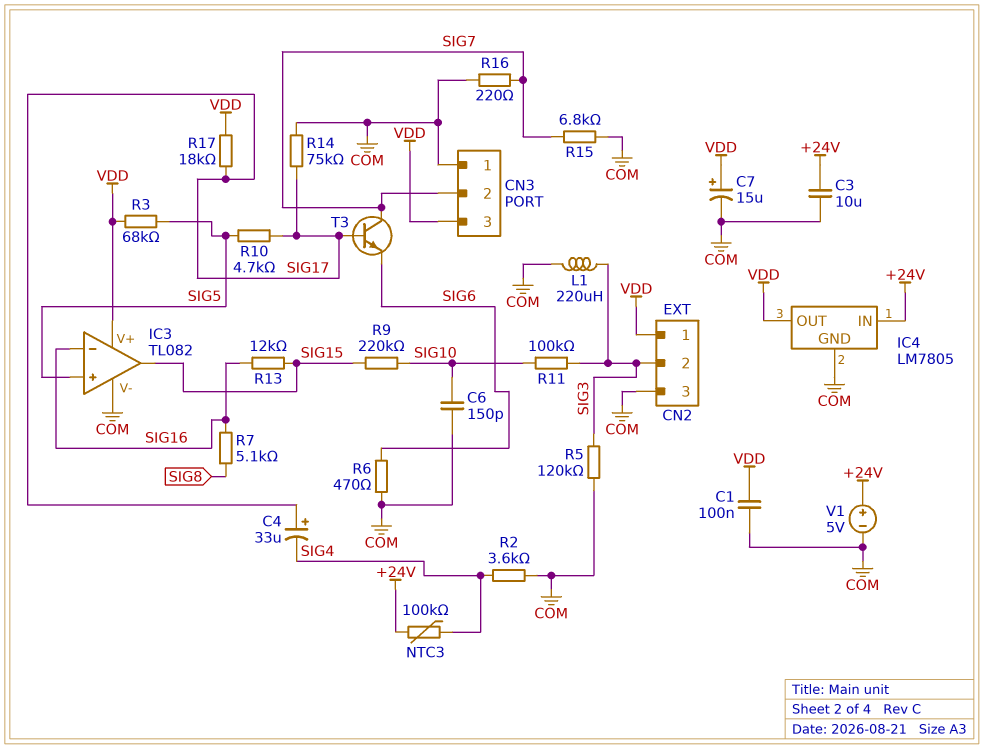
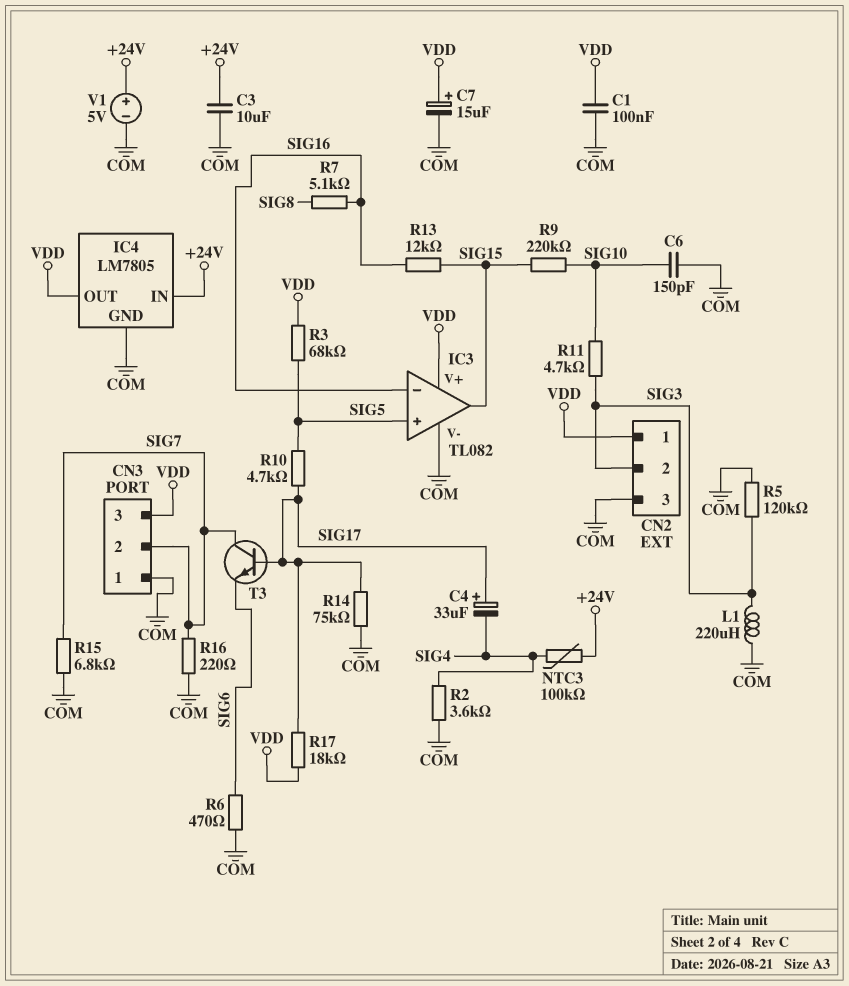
R11: 100k (SIG3, SIG10) -> 4.7k (SIG3, SIG10)

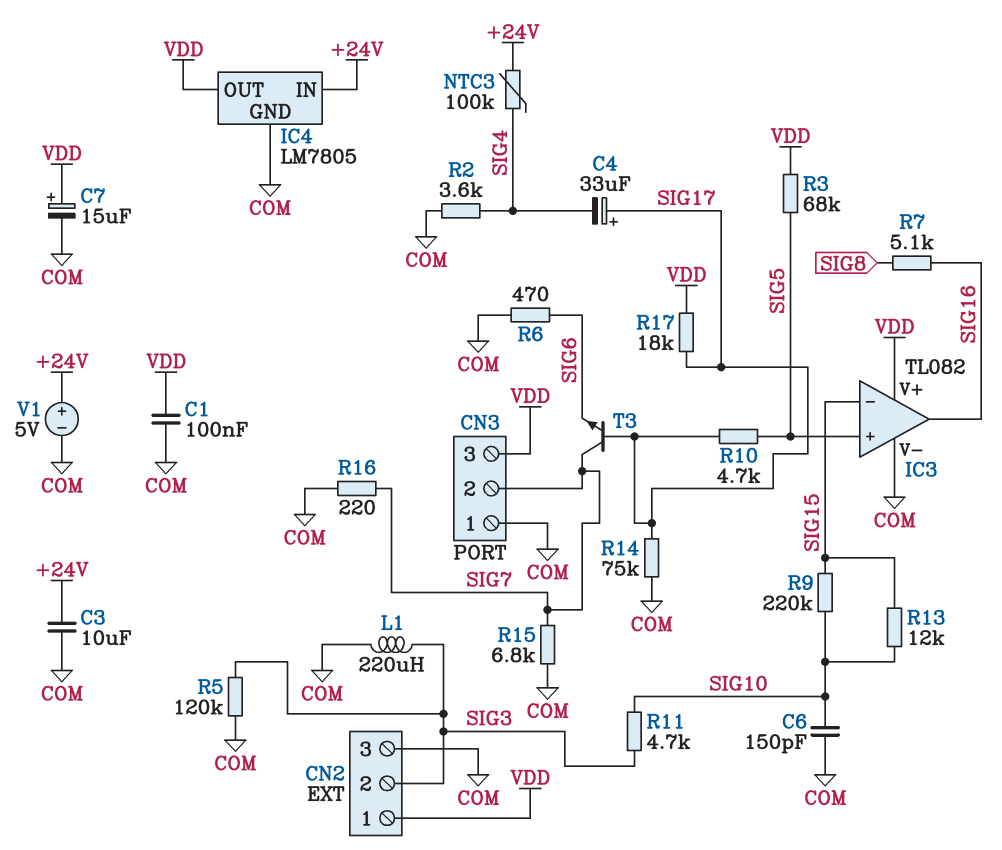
IC3 pin in-: SIG16 -> SIG15
IC3 pin out: SIG15 -> SIG16
R13: 12k (SIG15, SIG16) -> 12k (SIG10, SIG15)

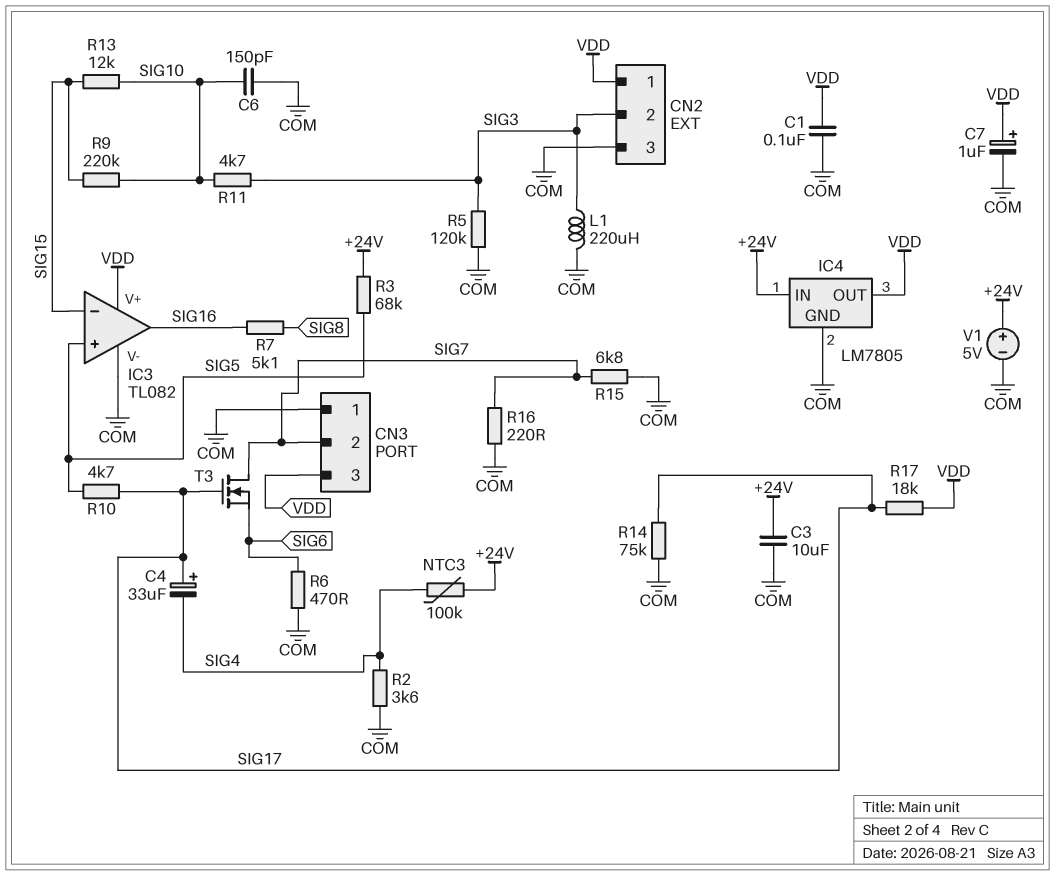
C7: 15uF (plus VDD, minus COM) -> 1uF (plus VDD, minus COM)
R3: 68k (SIG5, VDD) -> 68k (+24V, SIG5)
T3: NPN (B SIG17, C SIG7, E SIG6) -> NMOS (G SIG17, D SIG7, S SIG6)

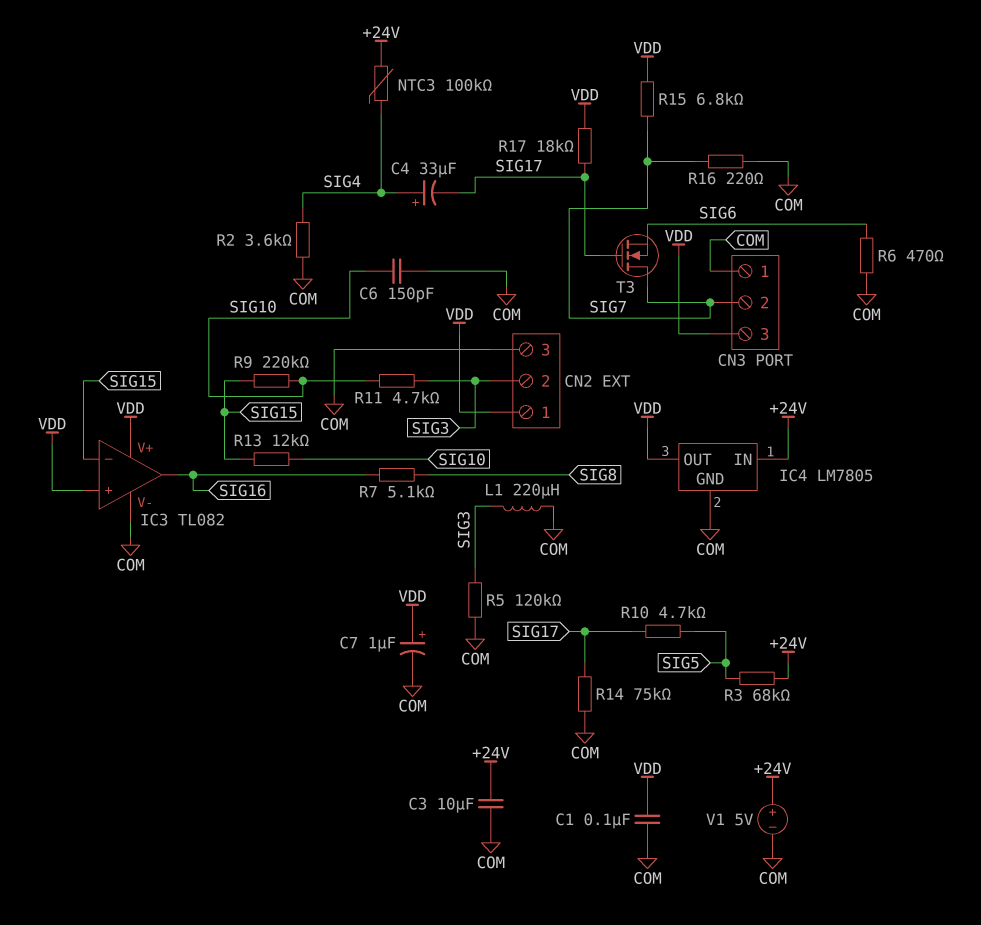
C4: 33uF (plus SIG17, minus SIG4) -> 33uF (plus SIG4, minus SIG17)
IC3 pin in+: SIG5 -> VDD
R15: 6.8k (COM, SIG7) -> 6.8k (SIG7, VDD)

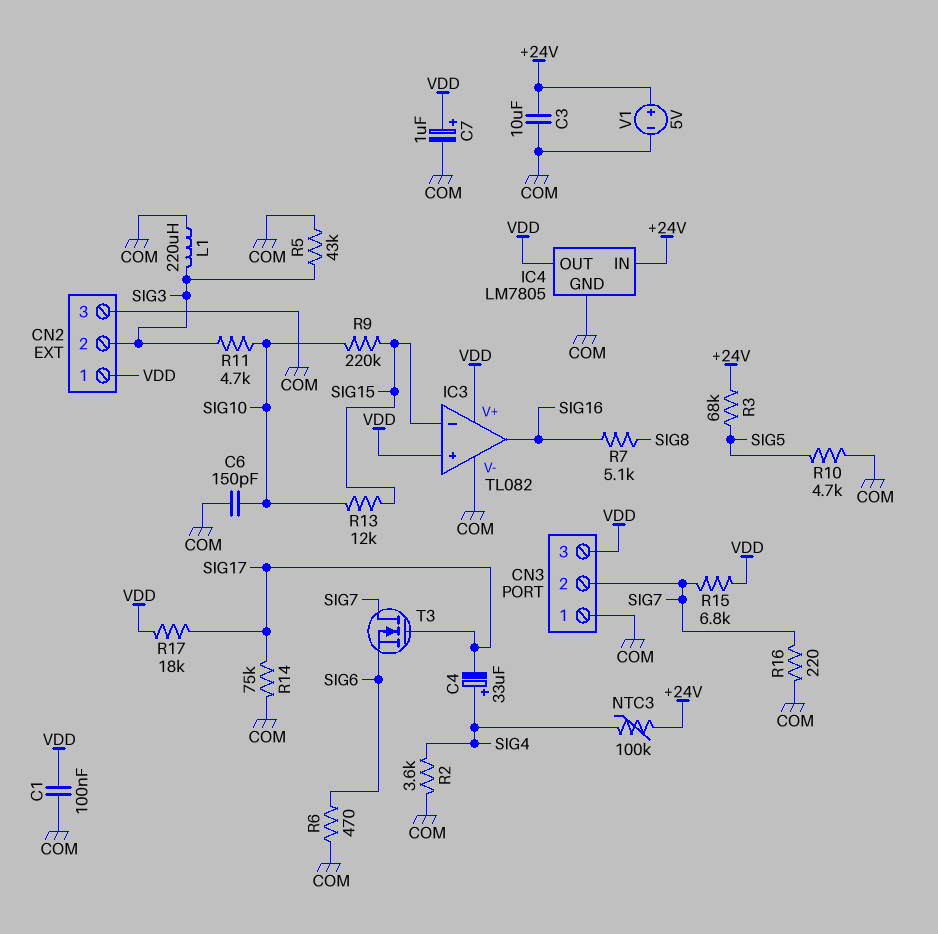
R5: 120k (COM, SIG3) -> 43k (COM, SIG3)
R10: 4.7k (SIG5, SIG17) -> 4.7k (COM, SIG5)

